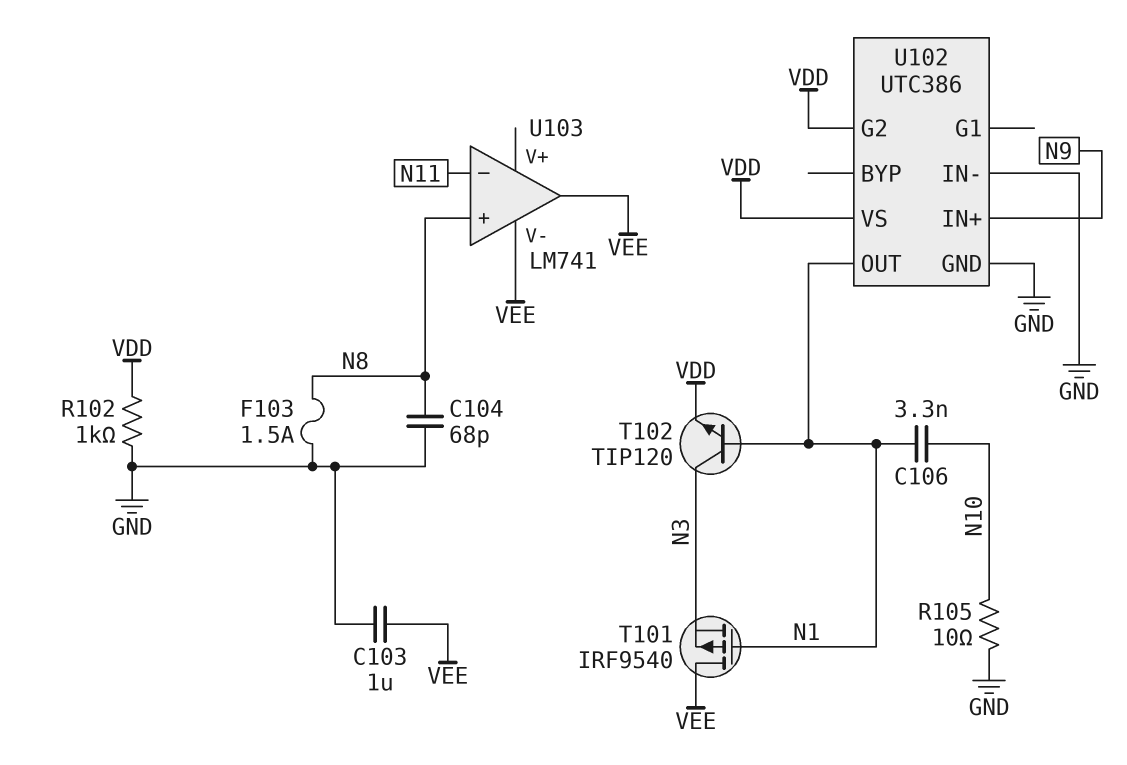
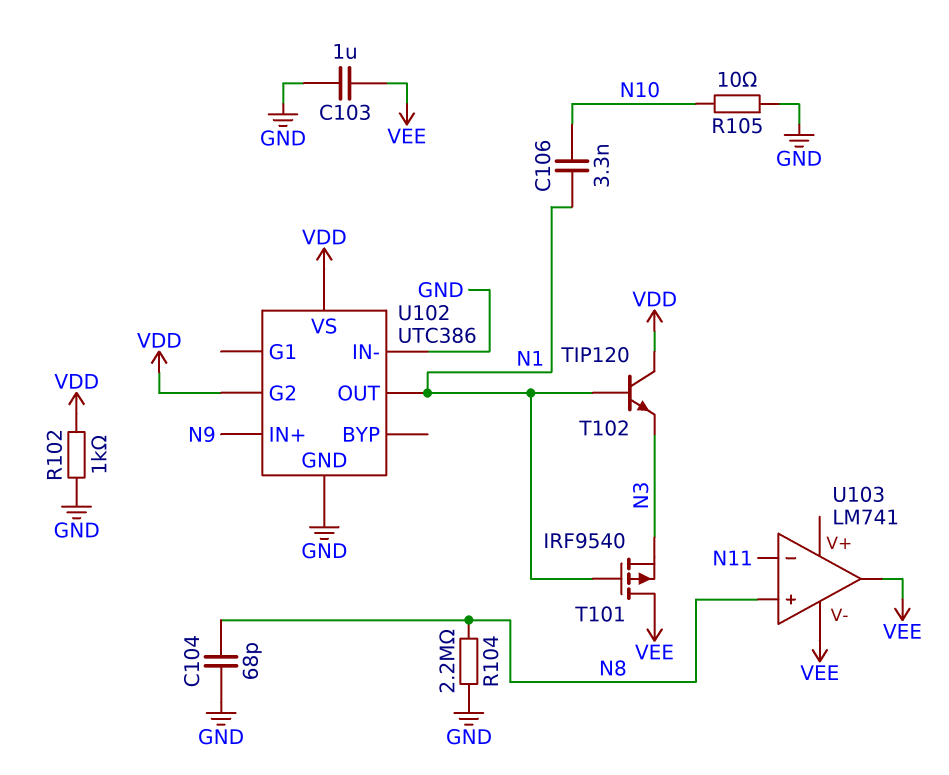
F103: 1.5A (GND, N8) -> none
R104: none -> 2.2M (GND, N8)
T102: NPN TIP120 (B N1, C N3, E VDD) -> NPN TIP120 (B N1, C VDD, E N3)

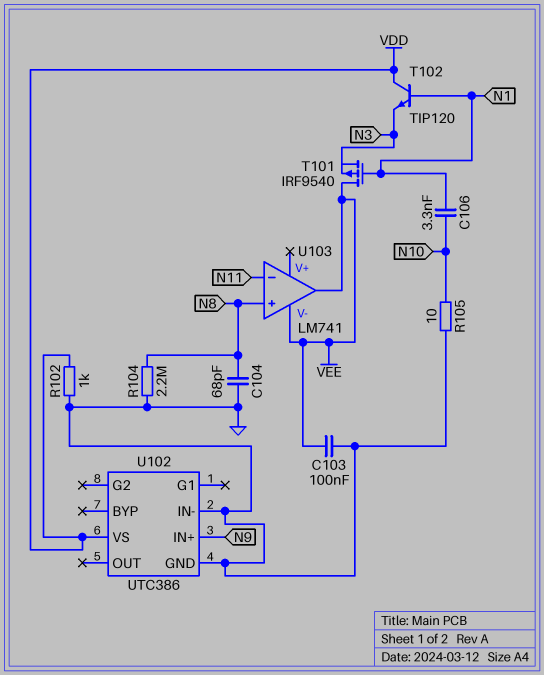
C103: 1uF (GND, VEE) -> 100nF (GND, VEE)
U102 pin G2: VDD -> none
U102 pin OUT: N1 -> none

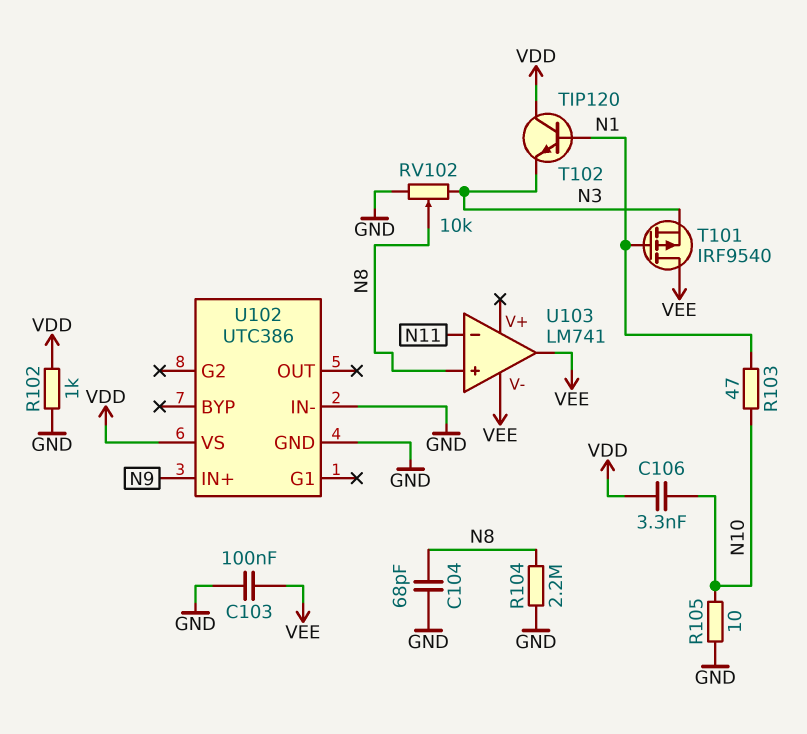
C106: 3.3nF (N1, N10) -> 3.3nF (N10, VDD)
R103: none -> 47 (N1, N10)
RV102: none -> 10k (GND, N3, wiper N8)

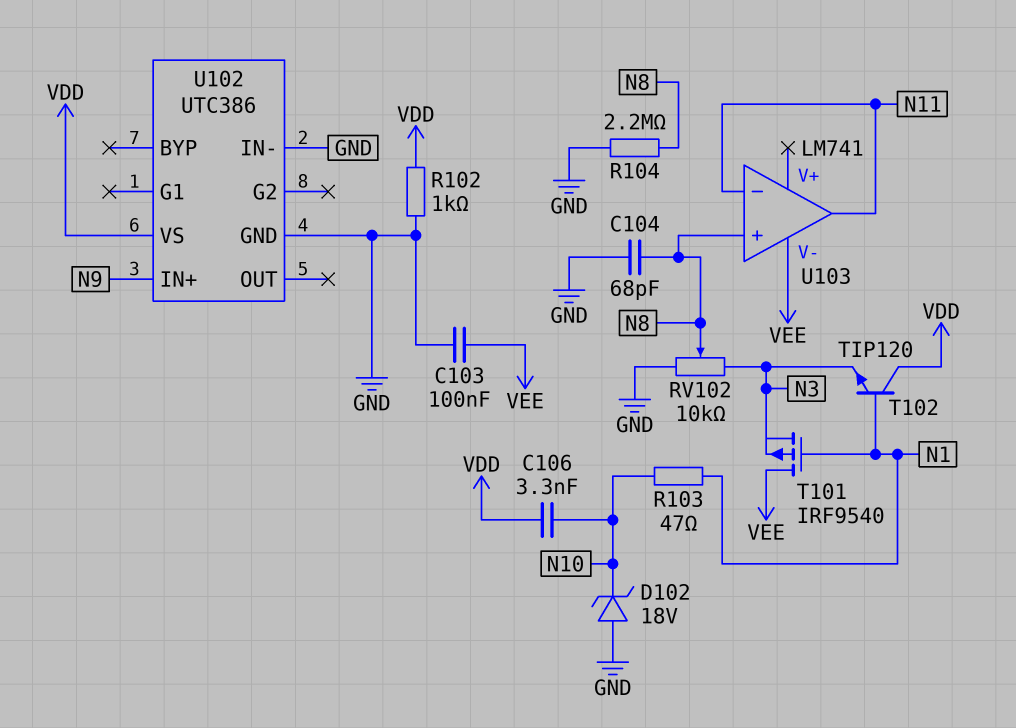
D102: none -> zener 18V (A GND, K N10)
R105: 10 (GND, N10) -> none
U103 pin out: VEE -> N11

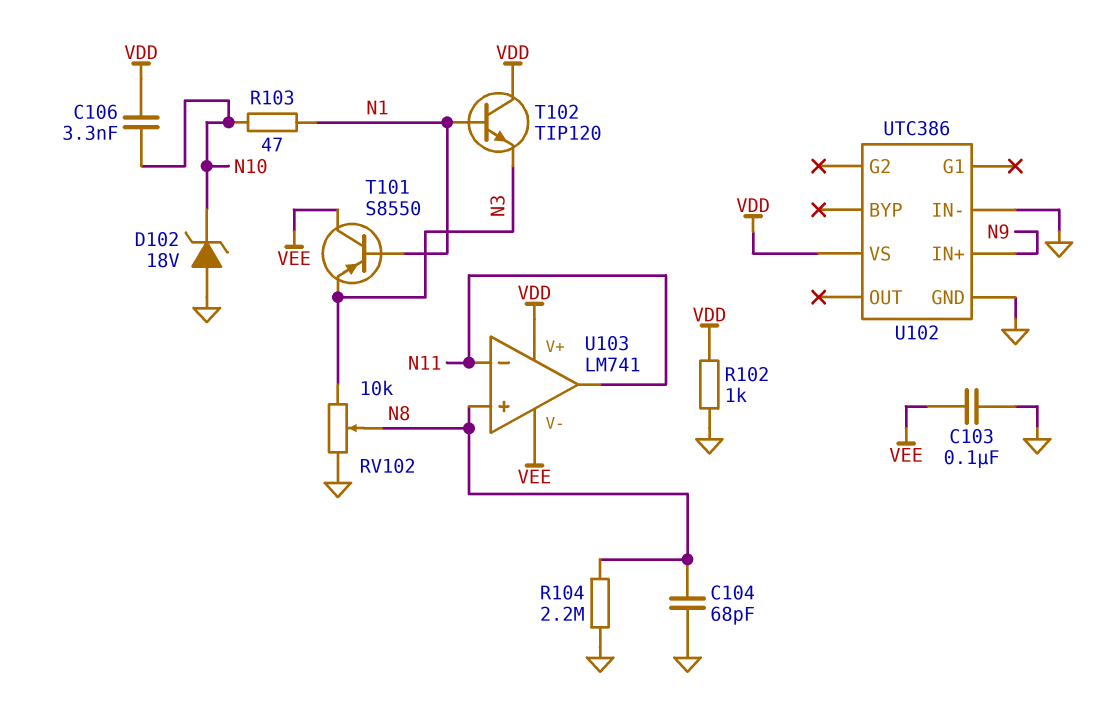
T101: PMOS IRF9540 (G N1, D VEE, S N3) -> PNP S8550 (B N1, C VEE, E N3)
U103 pin V+: none -> VDD

